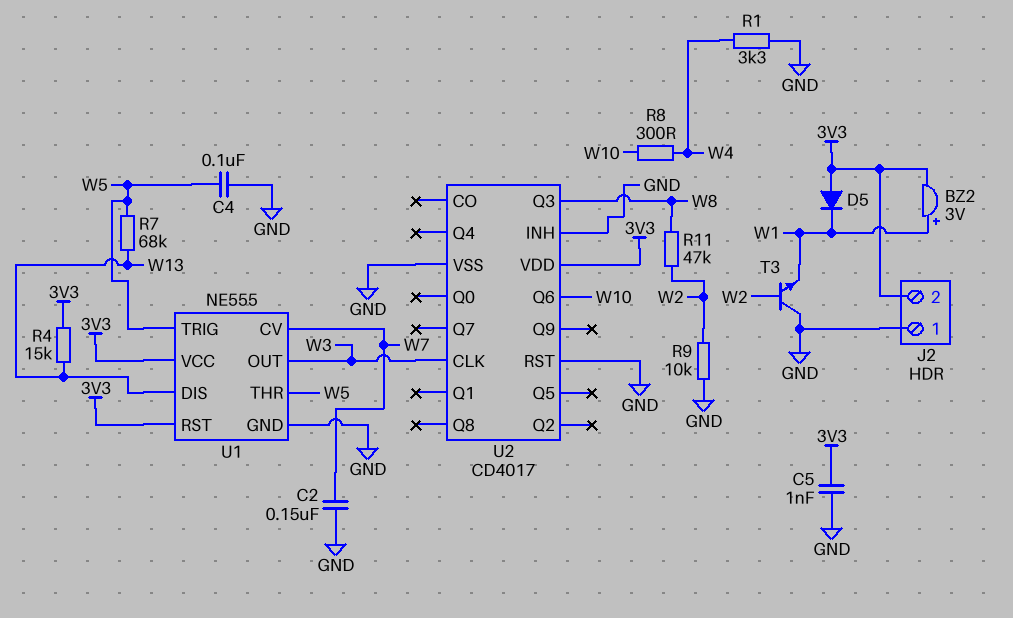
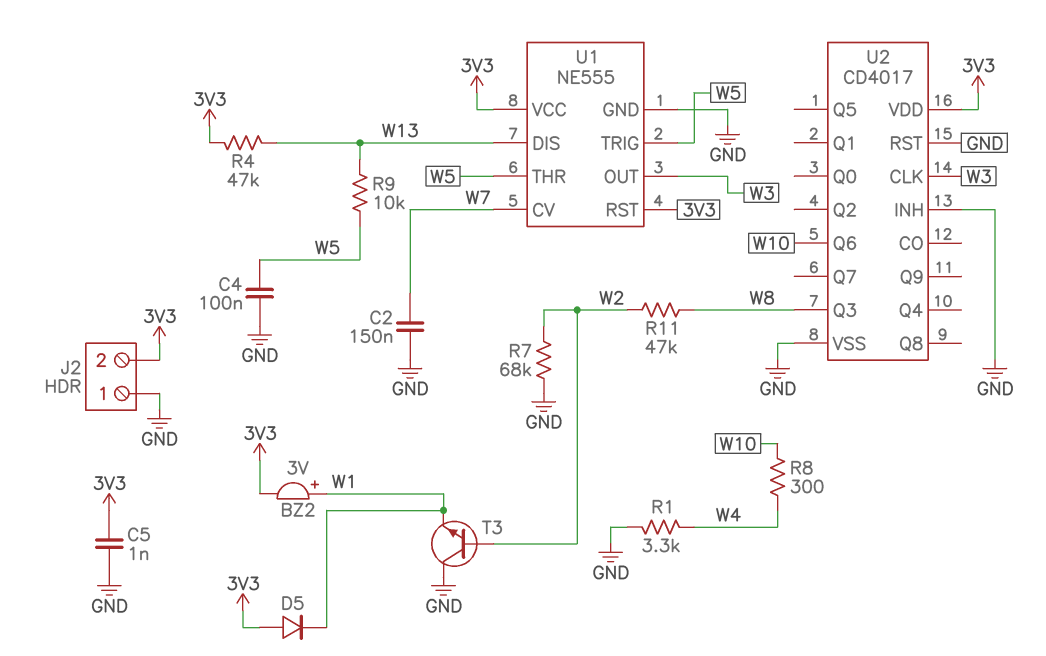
R4: 15k (3V3, W13) -> 47k (3V3, W13)
R7: 68k (W5, W13) -> 68k (GND, W2)
R9: 10k (GND, W2) -> 10k (W5, W13)

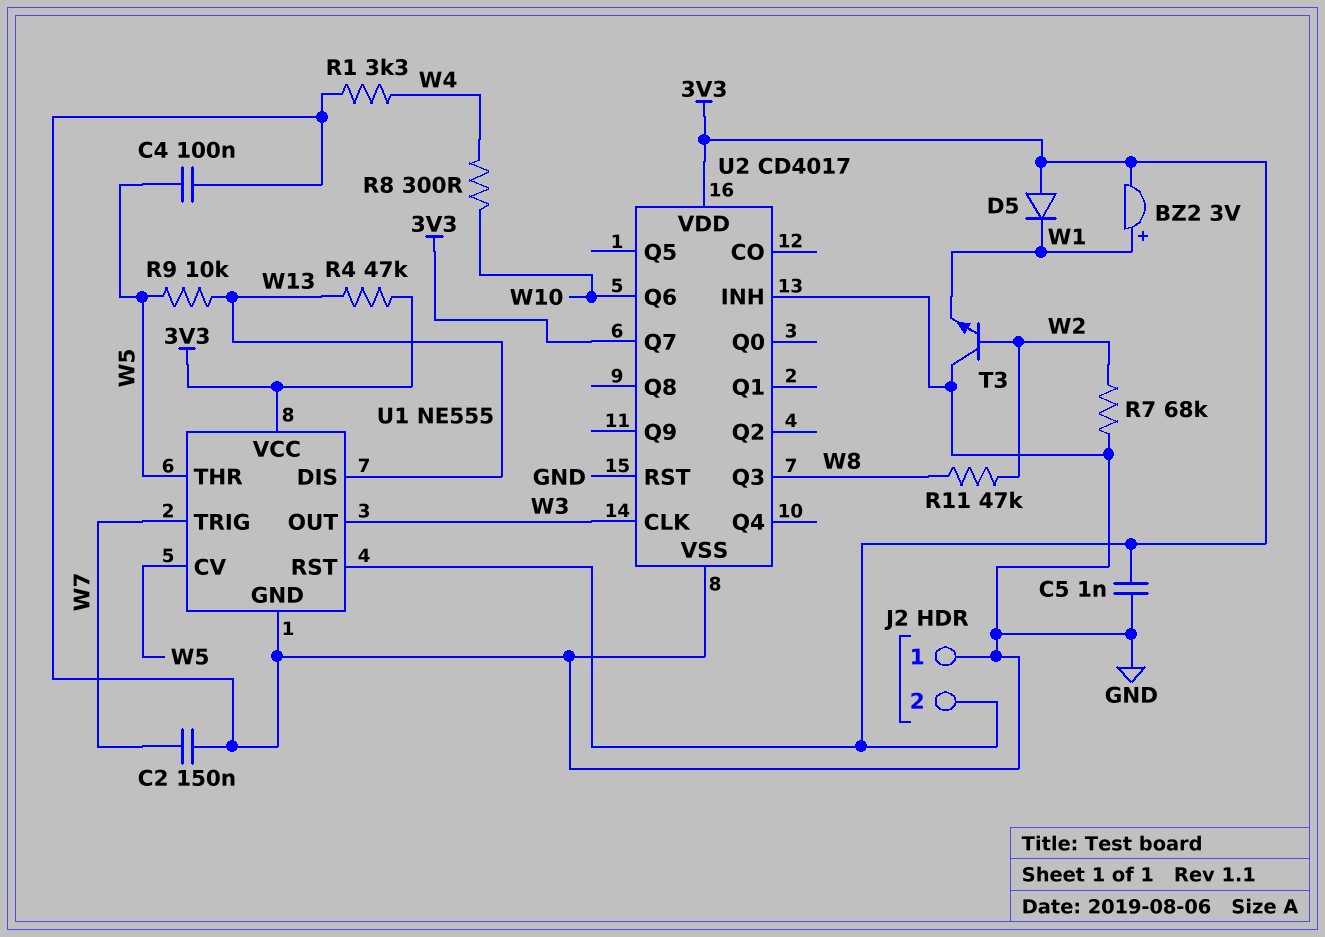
U1 pin CV: W7 -> W5
U1 pin TRIG: W5 -> W7
U2 pin Q7: none -> 3V3

